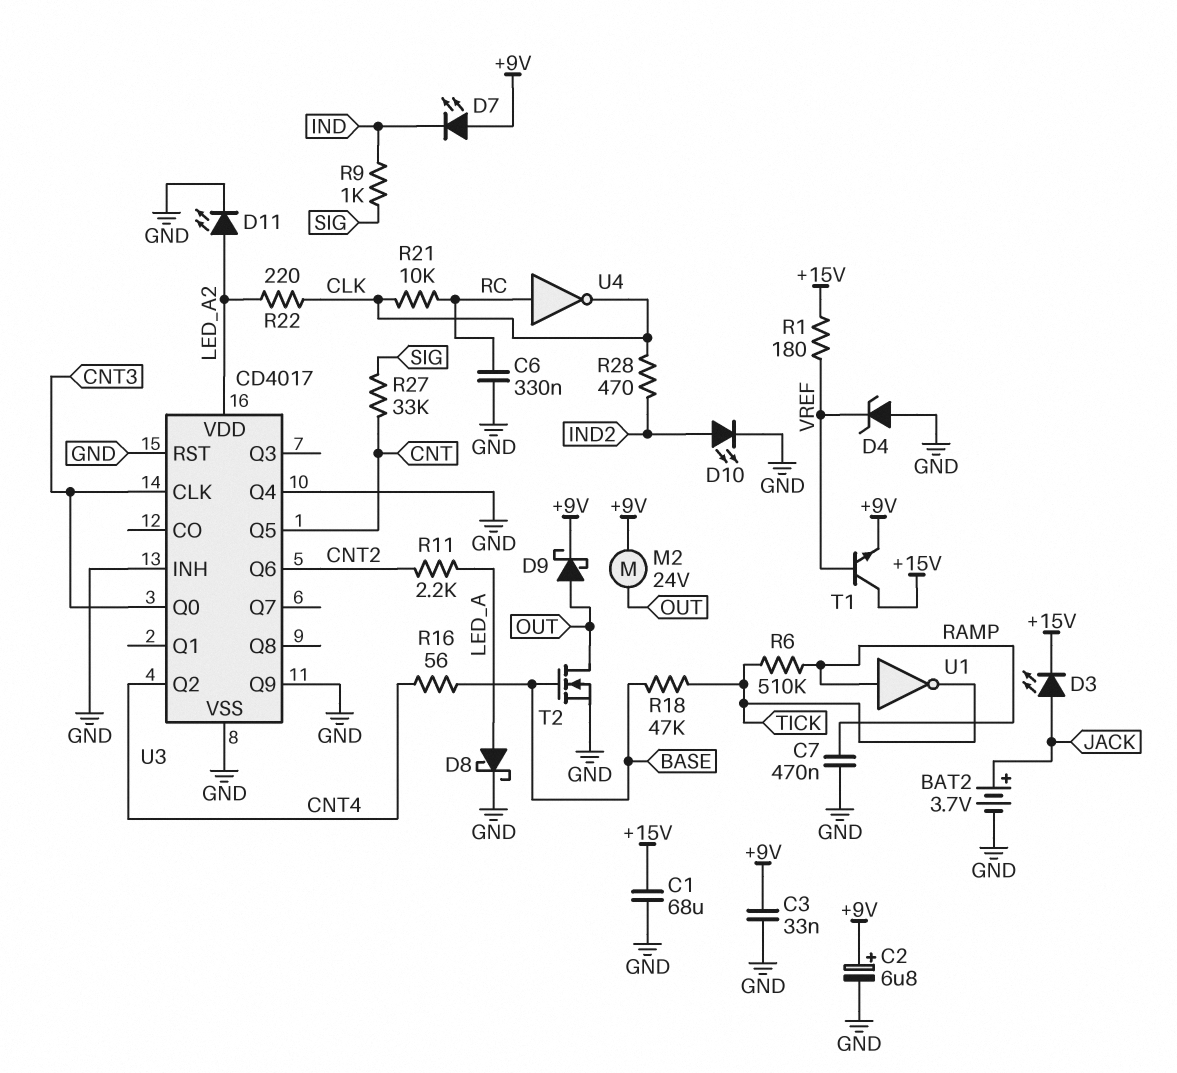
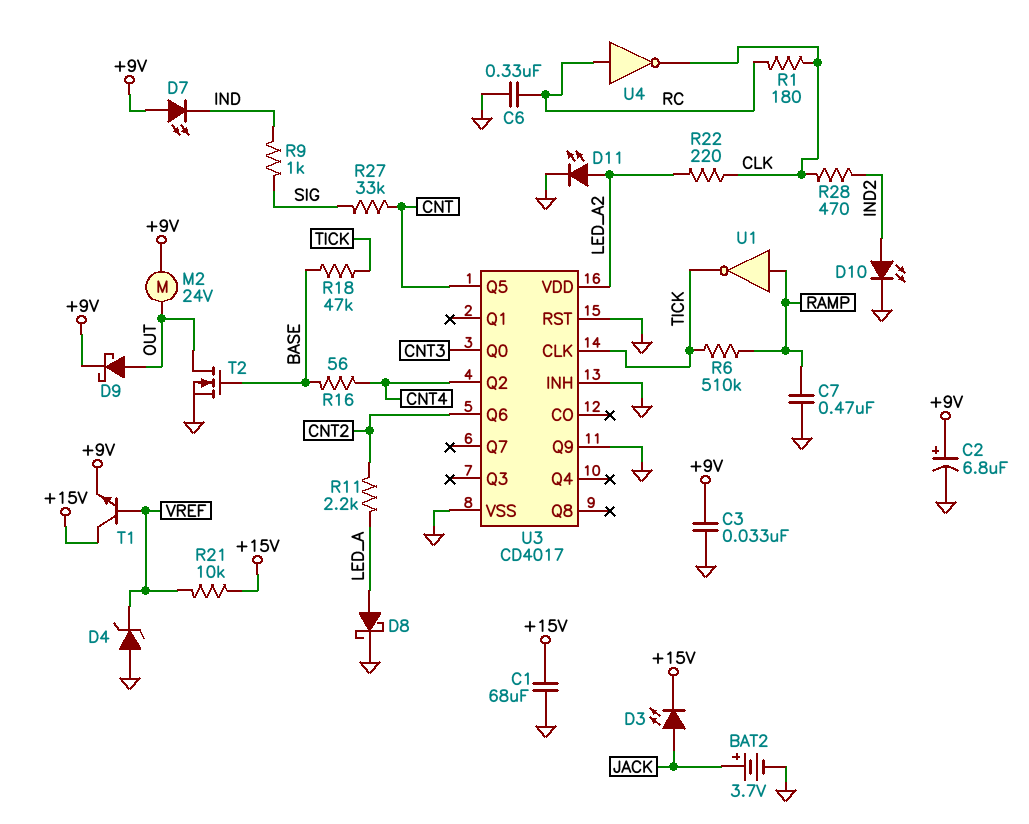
R1: 180 (+15V, VREF) -> 180 (CLK, RC)
R21: 10k (CLK, RC) -> 10k (+15V, VREF)
U3 pin CLK: CNT3 -> TICK
U3 pin Q4: GND -> none

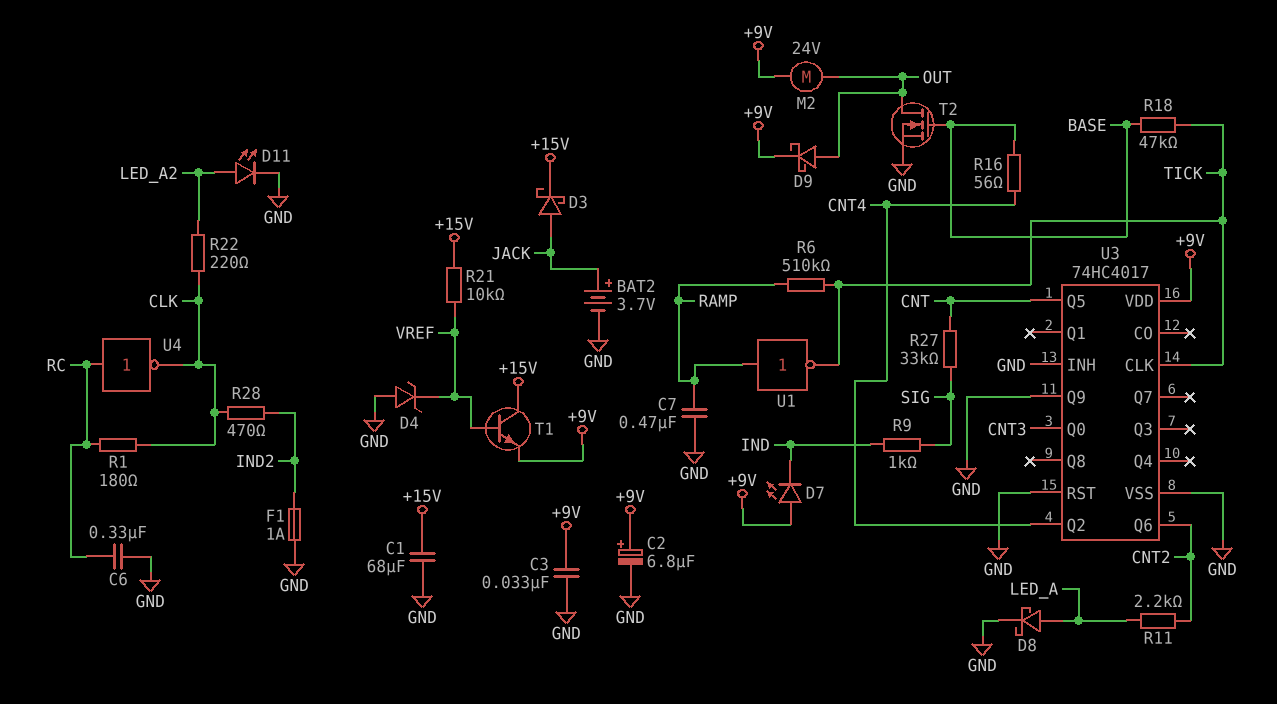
D3: LED (A JACK, K +15V) -> schottky (A JACK, K +15V)
D10: LED (A IND2, K GND) -> none
F1: none -> 1A (GND, IND2)
U3: CD4017 -> 74HC4017
U3 pin VDD: LED_A2 -> +9V

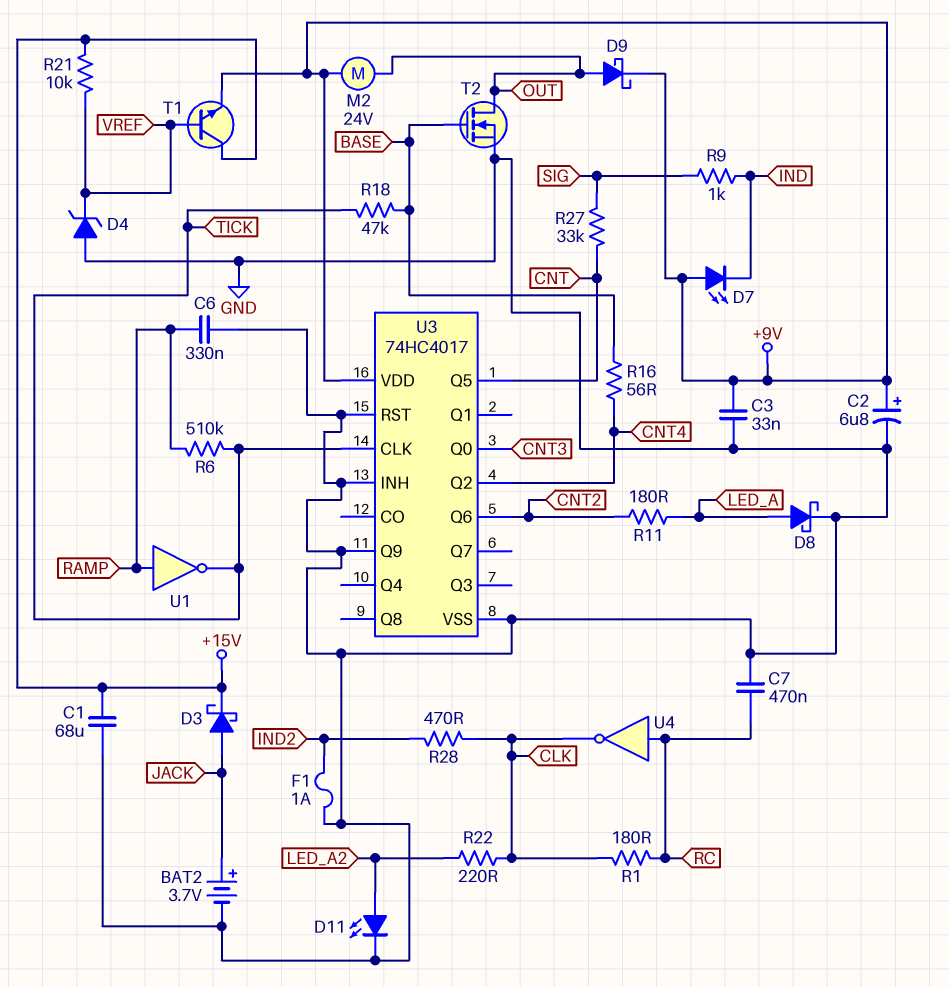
C6: 330nF (GND, RC) -> 330nF (GND, RAMP)
C7: 470nF (GND, RAMP) -> 470nF (GND, RC)
R11: 2.2k (CNT2, LED_A) -> 180 (CNT2, LED_A)

